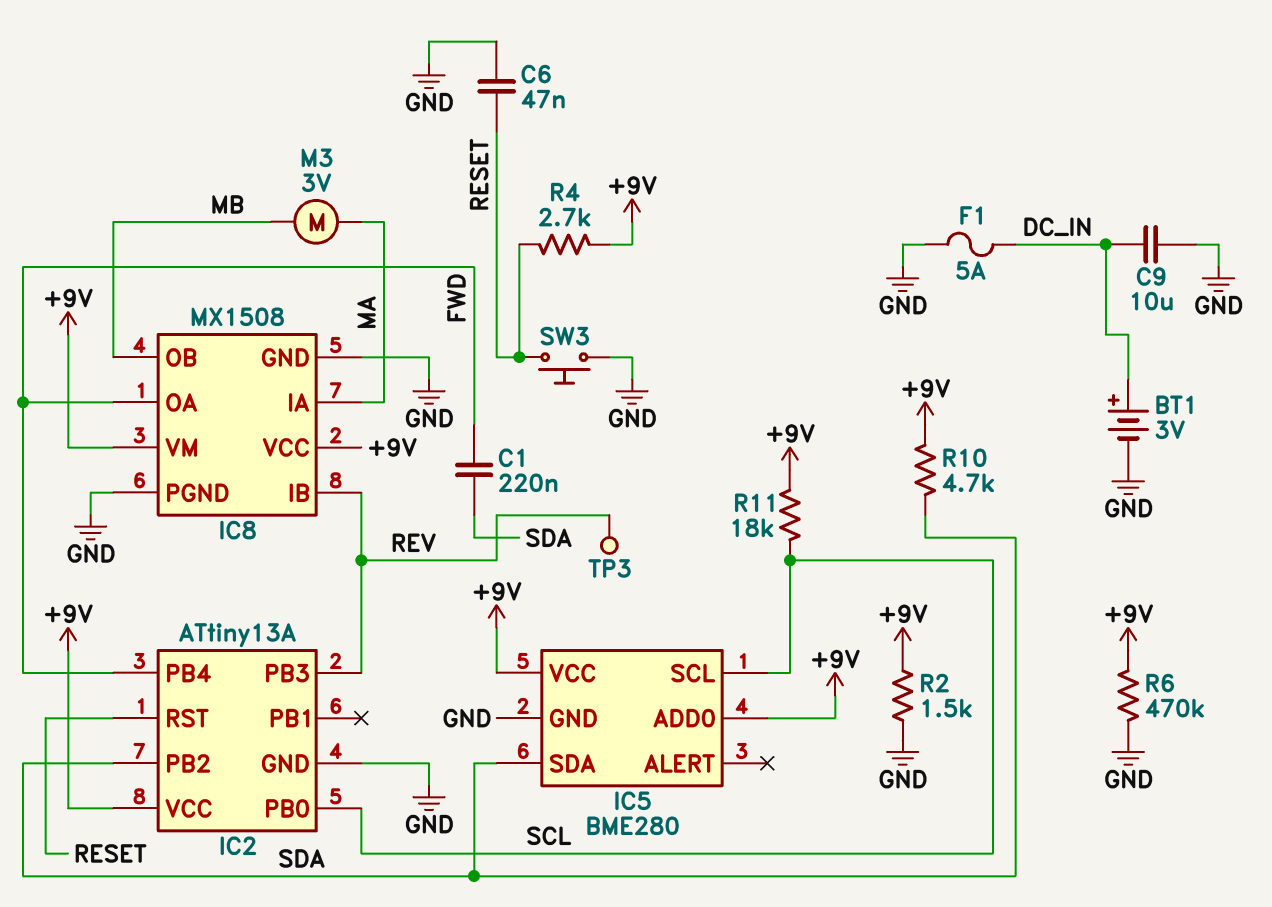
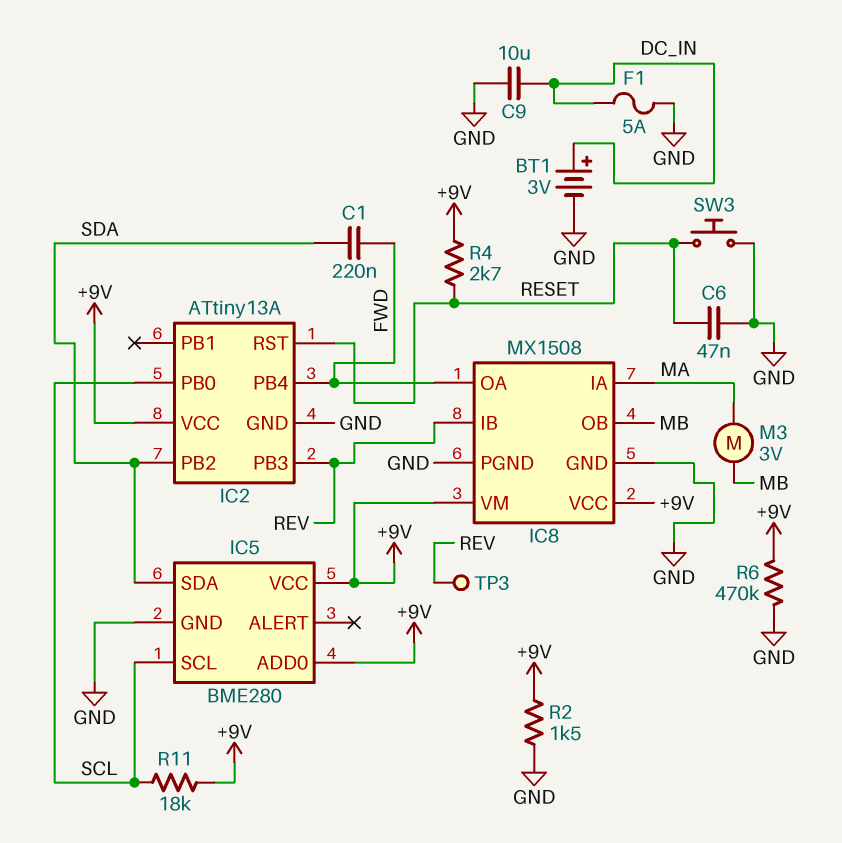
R10: 4.7k (+9V, SDA) -> none

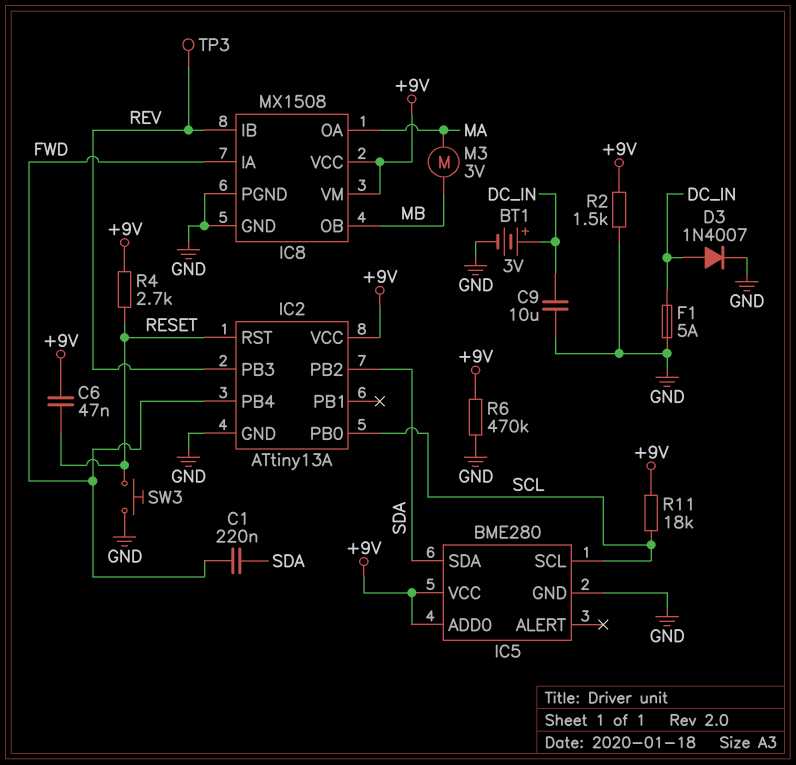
C6: 47nF (GND, RESET) -> 47nF (+9V, RESET)
D3: none -> diode 1N4007 (A DC_IN, K GND)
IC8 pin IA: MA -> FWD
IC8 pin OA: FWD -> MA

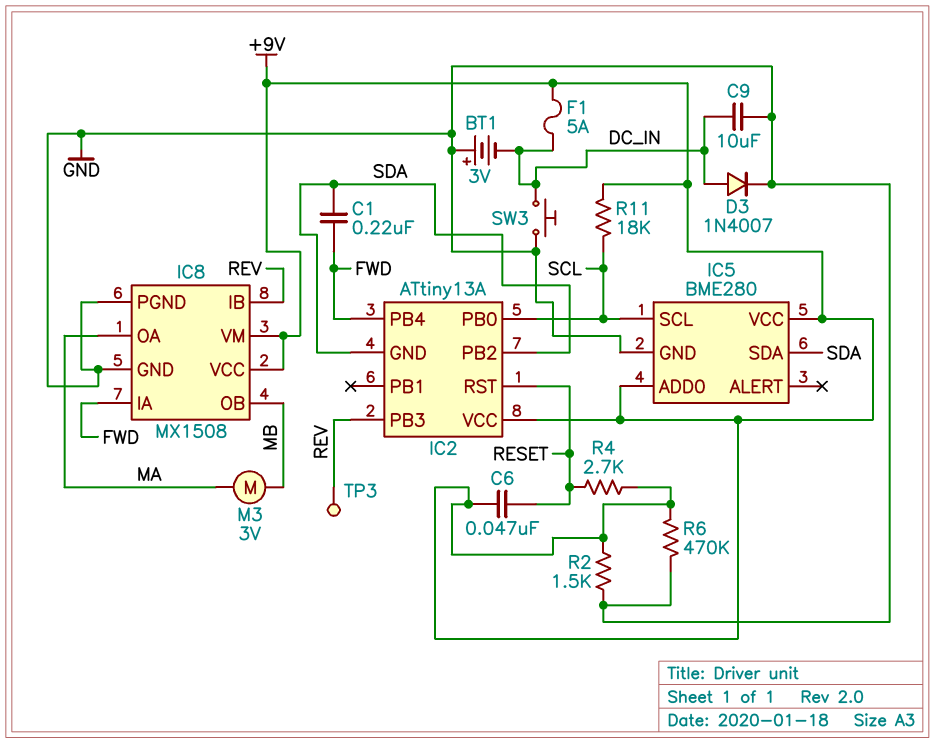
BT1: 3V (plus DC_IN, minus GND) -> 3V (plus GND, minus DC_IN)
F1: 5A (DC_IN, GND) -> 5A (+9V, DC_IN)
IC2 pin GND: GND -> SDA
SW3: button (GND, RESET) -> button (DC_IN, GND)

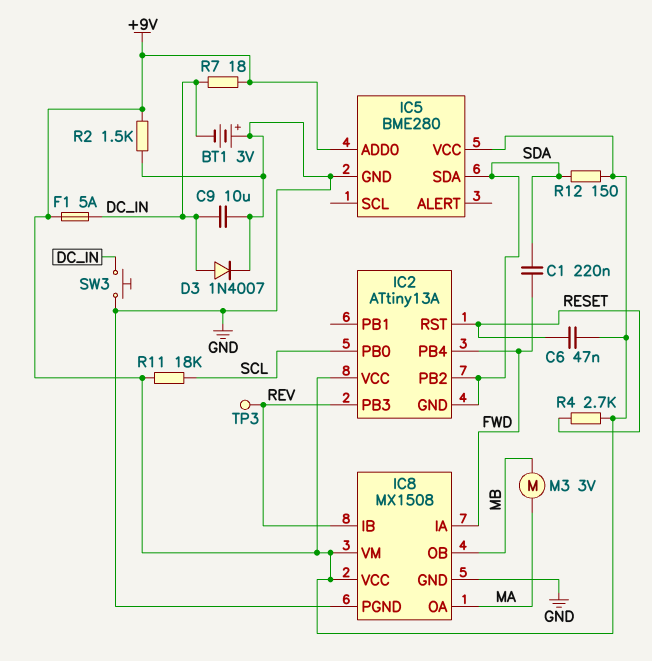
IC5 pin SCL: SCL -> none
R6: 470k (+9V, GND) -> none
R7: none -> 18 (+9V, DC_IN)
R12: none -> 150 (+9V, SDA)

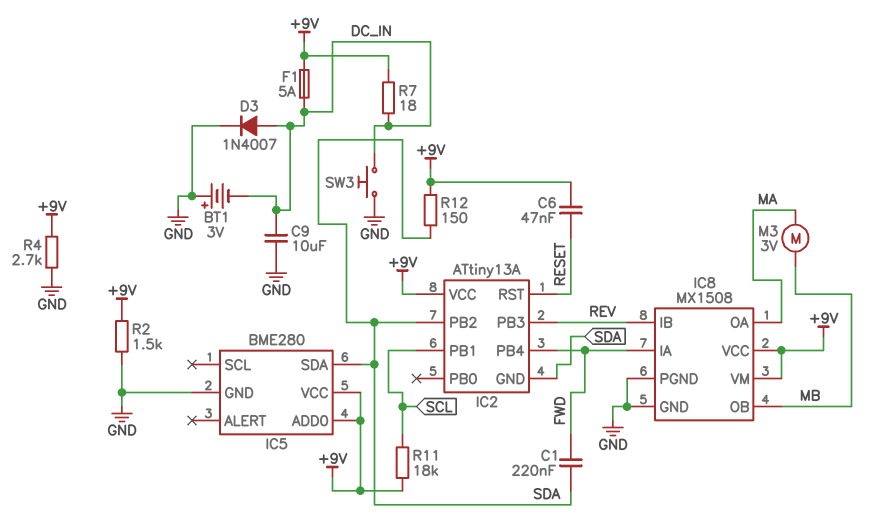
IC2 pin PB0: SCL -> none
IC2 pin PB1: none -> SCL
R4: 2.7k (+9V, RESET) -> 2.7k (+9V, GND)
TP3: test point (REV) -> none

